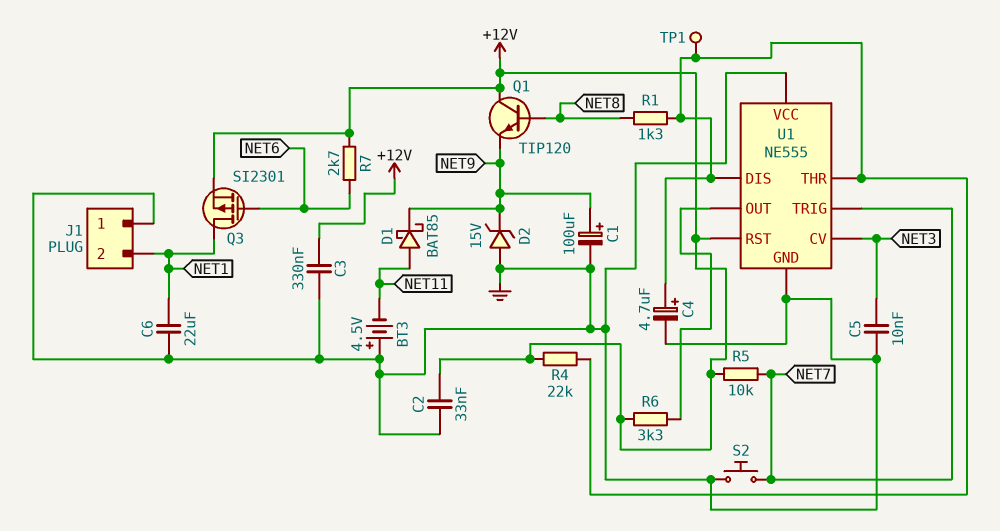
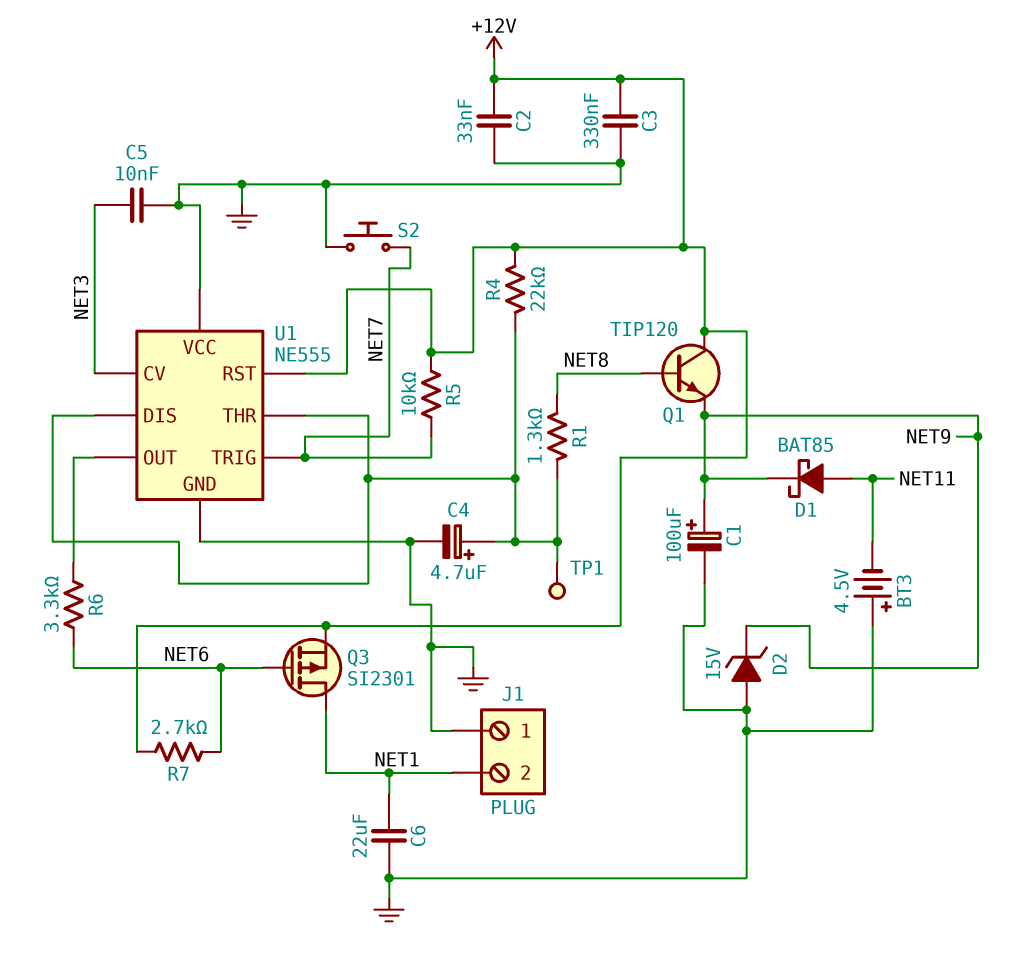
R6: 3.3k (+12V, U1/OUT) -> 3.3k (NET6, U1/OUT)

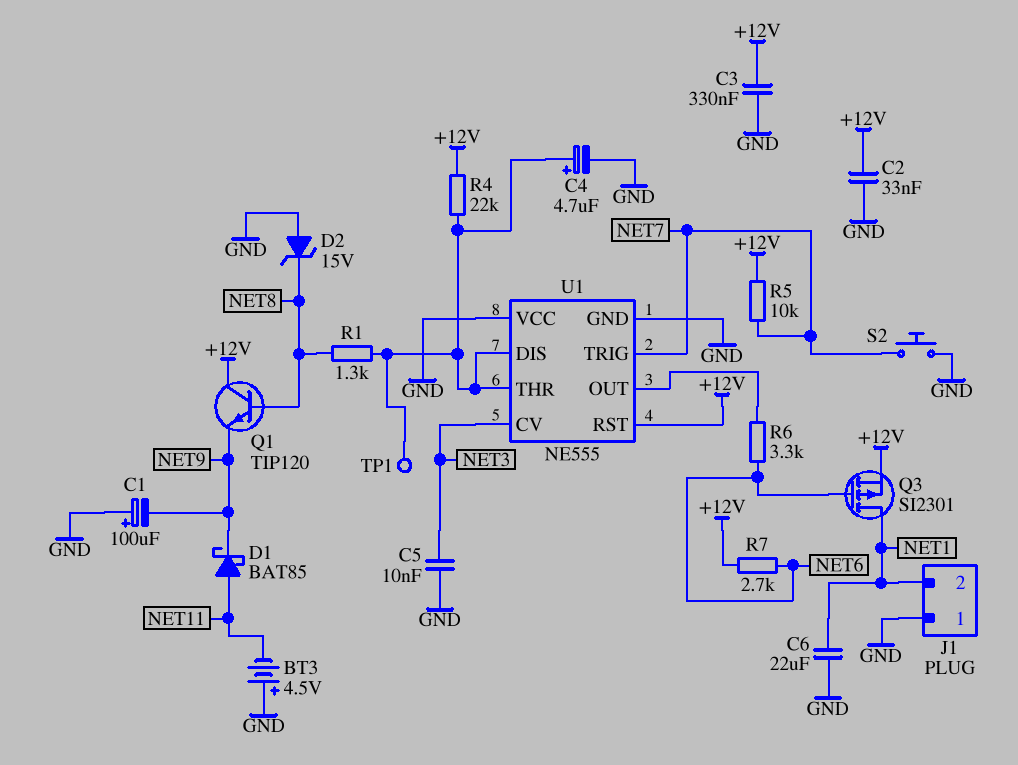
C1: 100uF (plus NET9, minus GND) -> 100uF (plus GND, minus NET9)
D2: zener 15V (A GND, K NET9) -> zener 15V (A GND, K NET8)

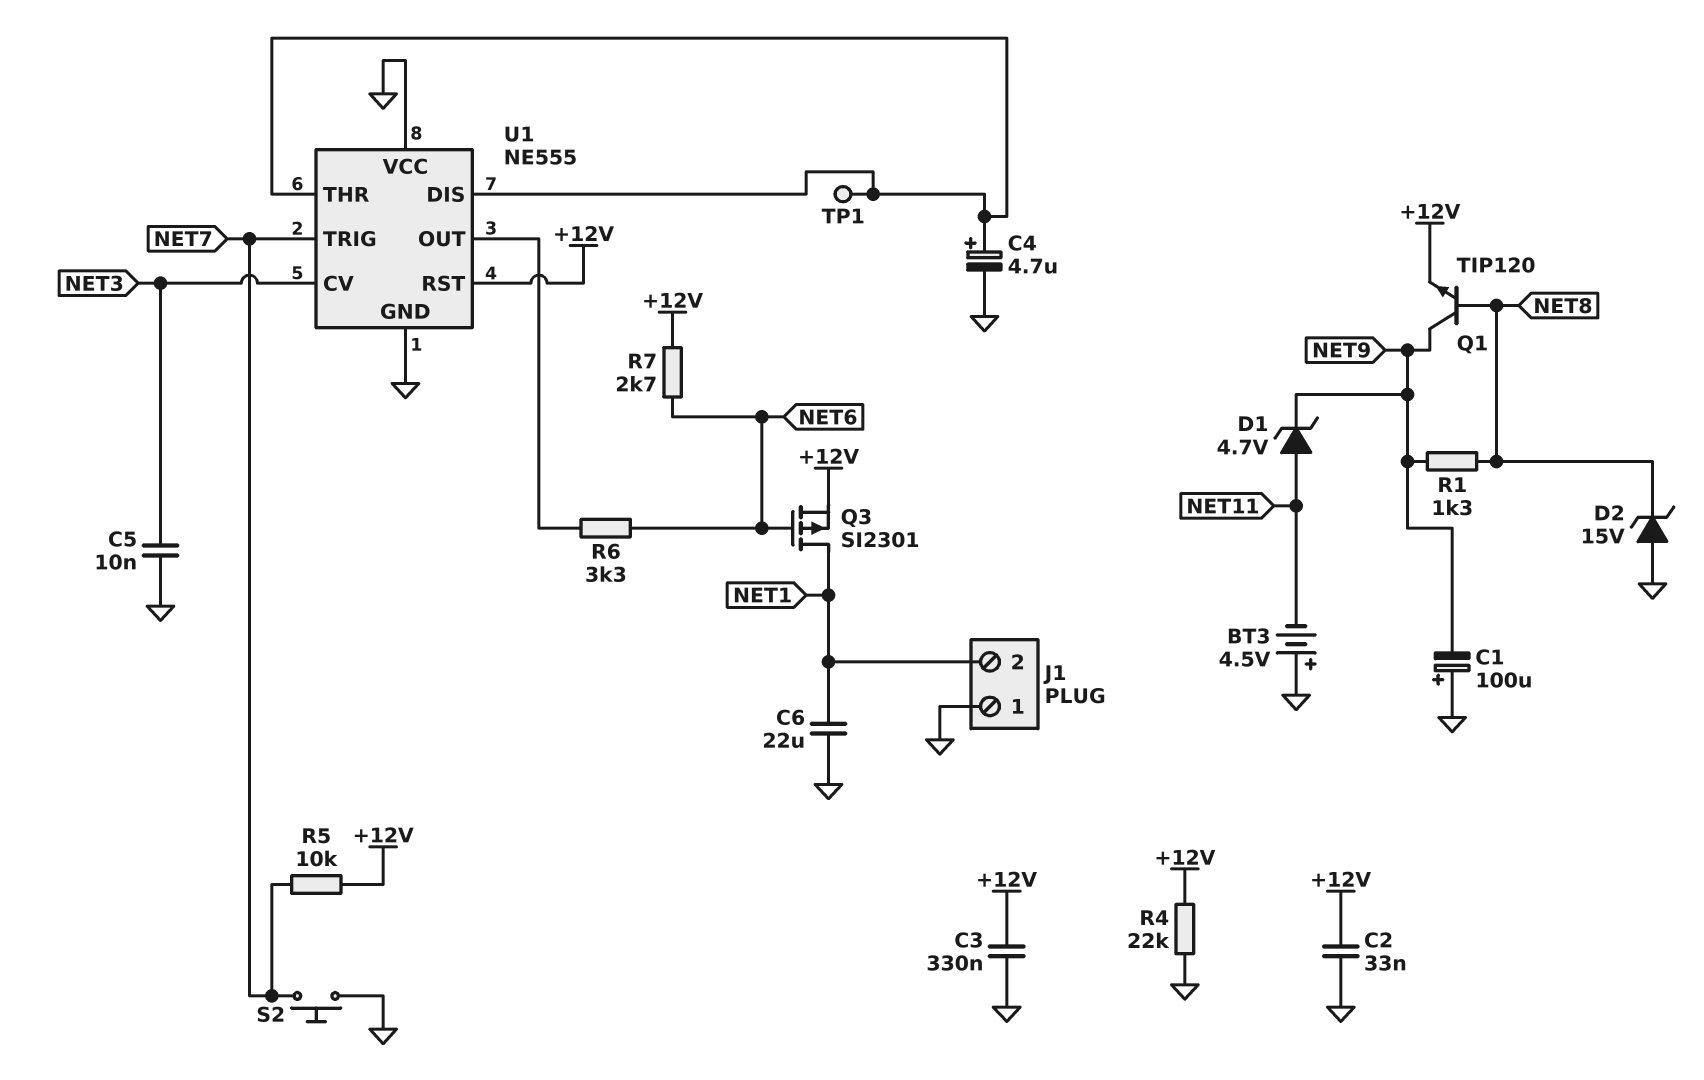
D1: schottky BAT85 (A NET11, K NET9) -> zener 4.7V (A NET11, K NET9)
Q1: NPN TIP120 (B NET8, C +12V, E NET9) -> NPN TIP120 (B NET8, C NET9, E +12V)
R1: 1.3k (NET8, U1/DIS) -> 1.3k (NET8, NET9)
R4: 22k (+12V, U1/DIS) -> 22k (+12V, GND)

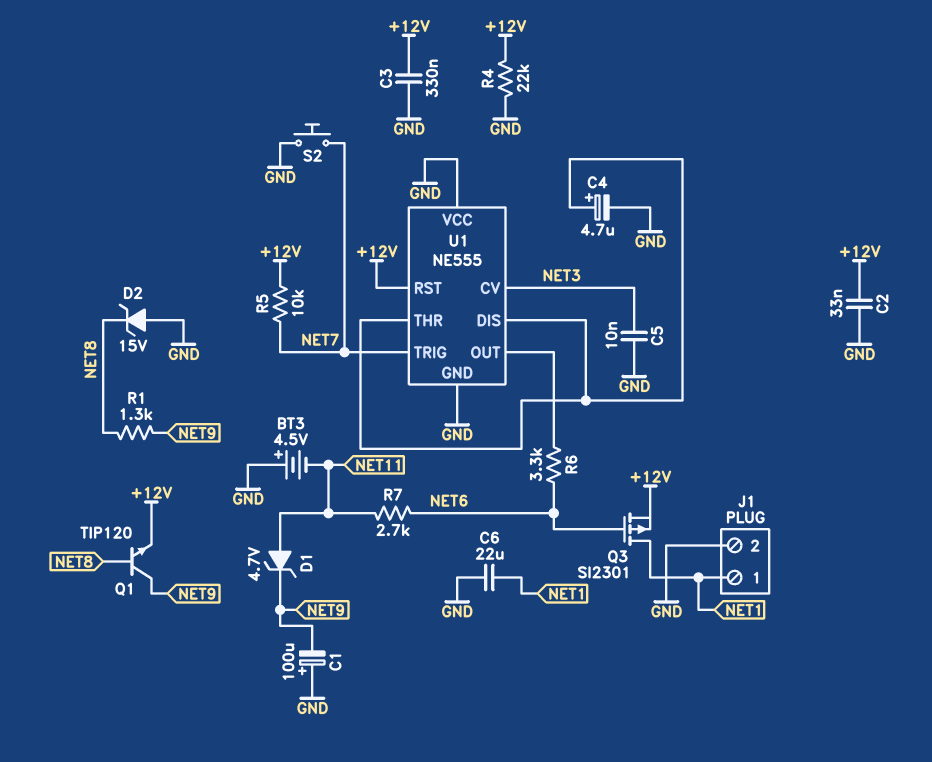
J1 pin 1: GND -> NET1
J1 pin 2: NET1 -> GND
R7: 2.7k (+12V, NET6) -> 2.7k (NET6, NET11)
TP1: test point (U1/DIS) -> none

